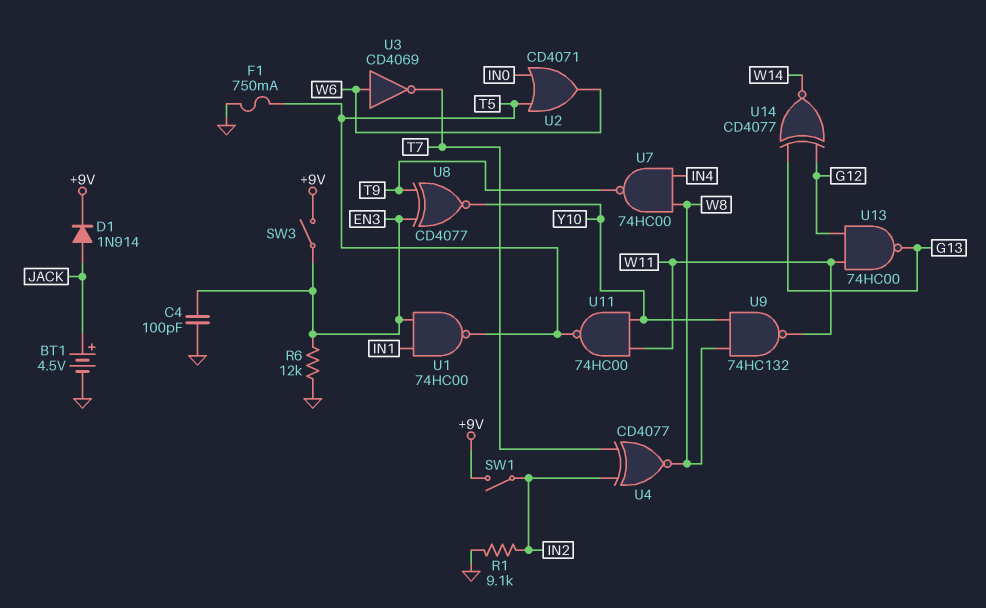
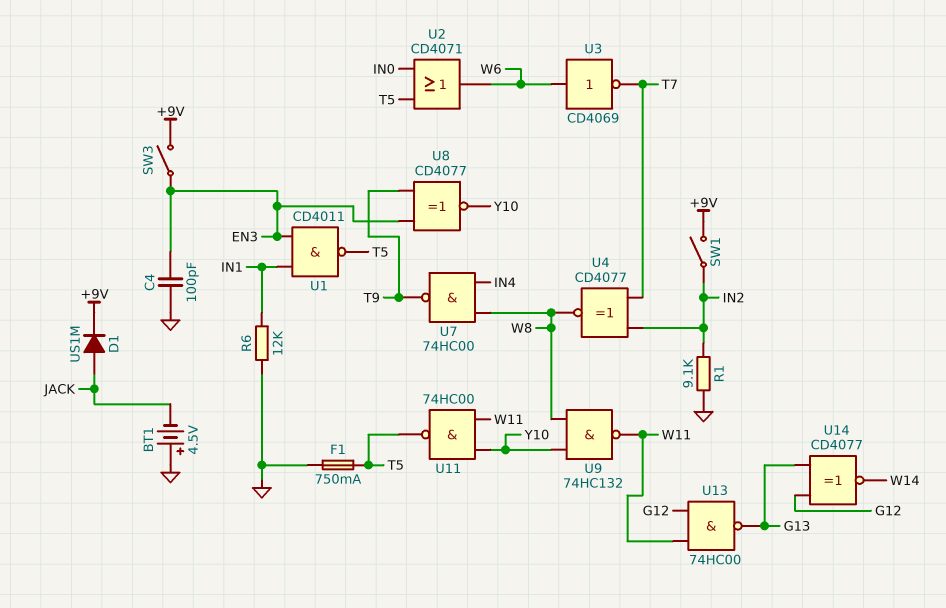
BT1: 4.5V (plus JACK, minus GND) -> 4.5V (plus GND, minus JACK)
D1: diode 1N914 (A JACK, K +9V) -> diode US1M (A JACK, K +9V)
R6: 12k (EN3, GND) -> 12k (GND, IN1)
U1: NAND 74HC00 (in EN3, in IN1, out T5) -> NAND CD4011 (in EN3, in IN1, out T5)

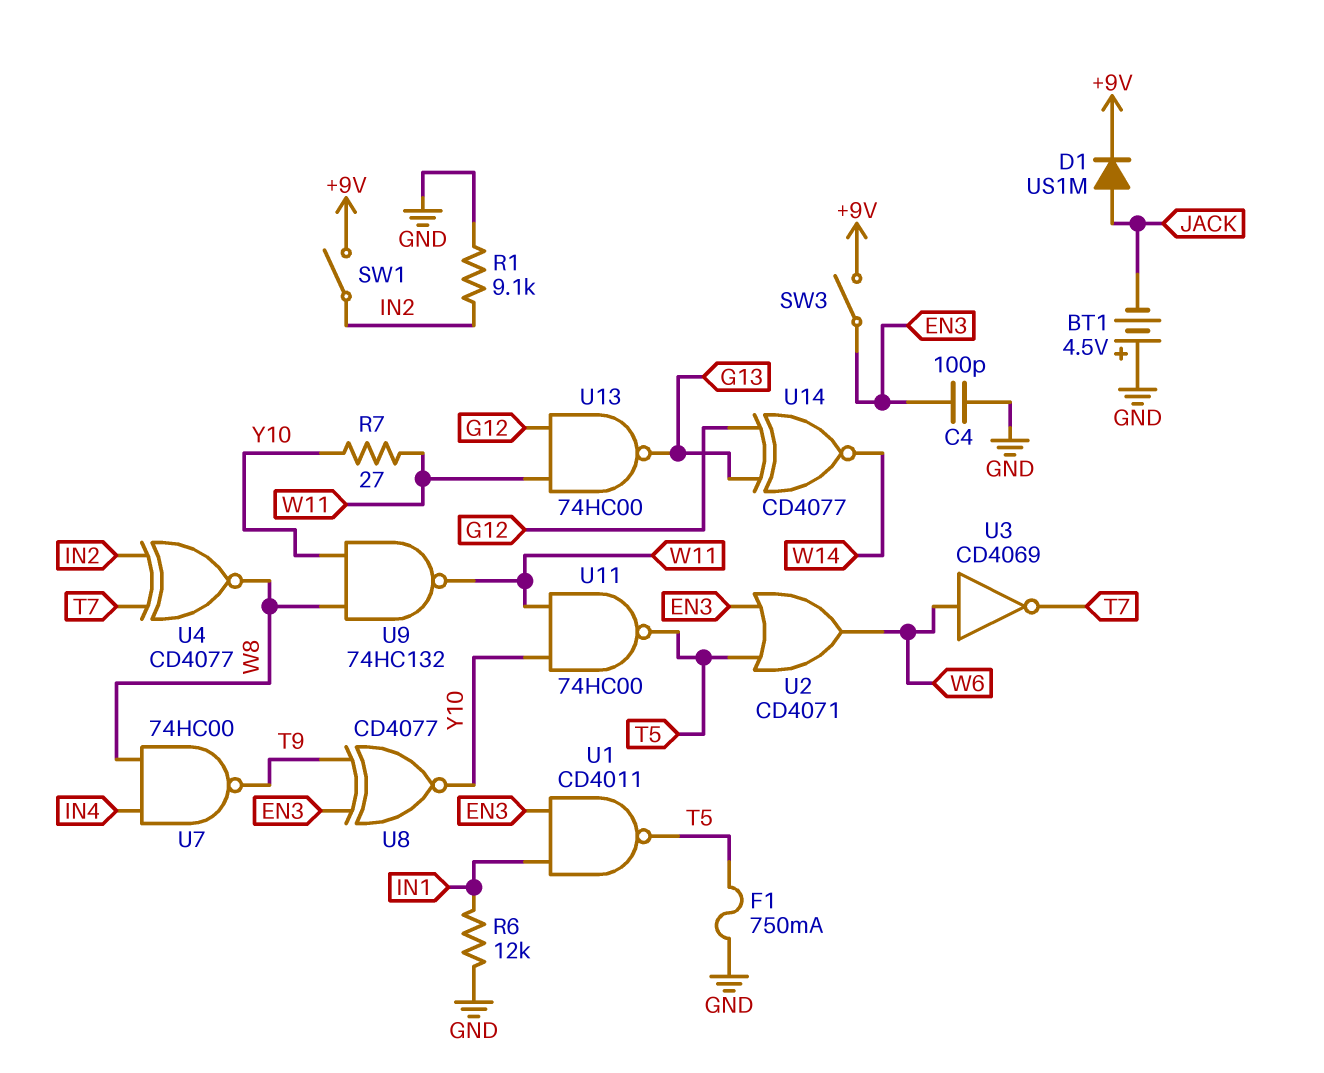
R7: none -> 27 (W11, Y10)
U2: OR CD4071 (in IN0, in T5, out W6) -> OR CD4071 (in EN3, in T5, out W6)

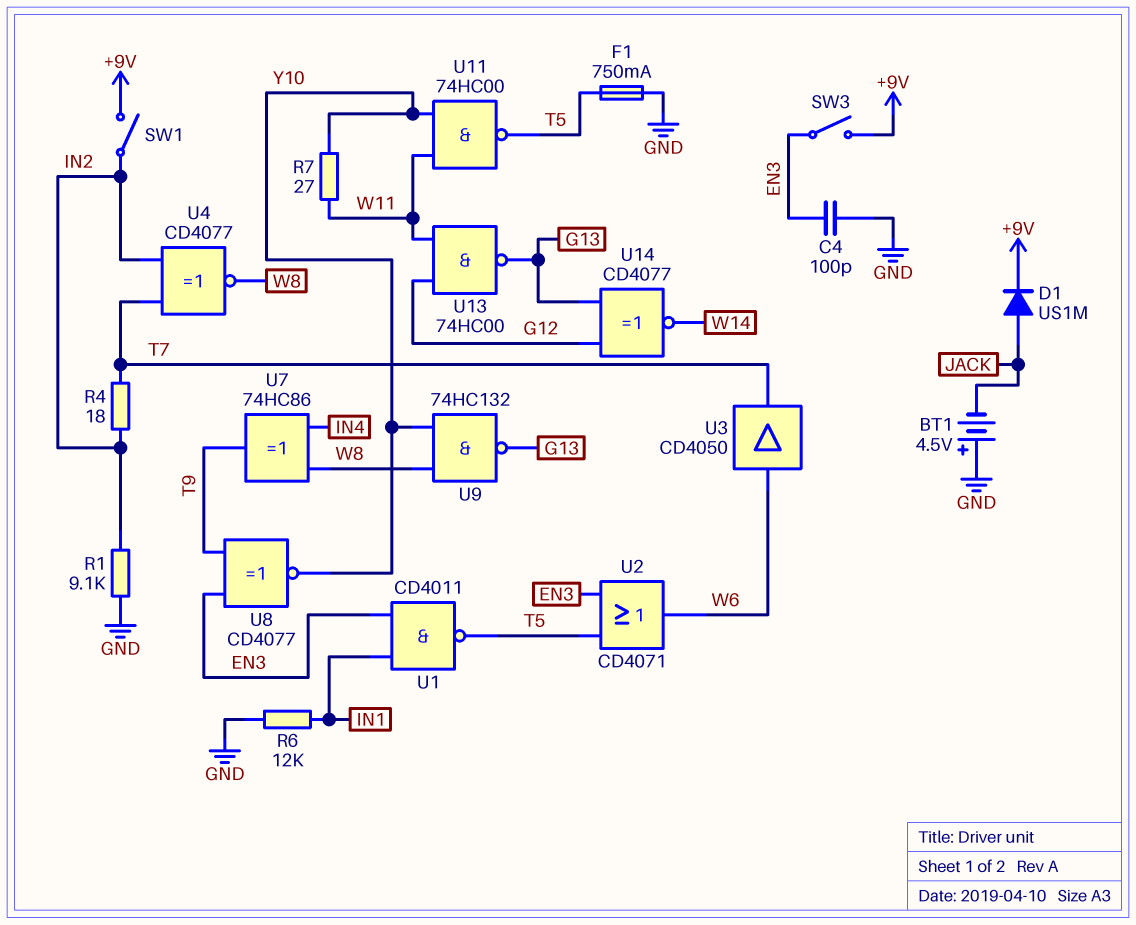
R4: none -> 18 (IN2, T7)
U3: NOT CD4069 (in W6, out T7) -> buffer CD4050 (in W6, out T7)
U7: NAND 74HC00 (in IN4, in W8, out T9) -> XOR 74HC86 (in IN4, in W8, out T9)
U9: NAND 74HC132 (in W8, in Y10, out W11) -> NAND 74HC132 (in W8, in Y10, out G13)

